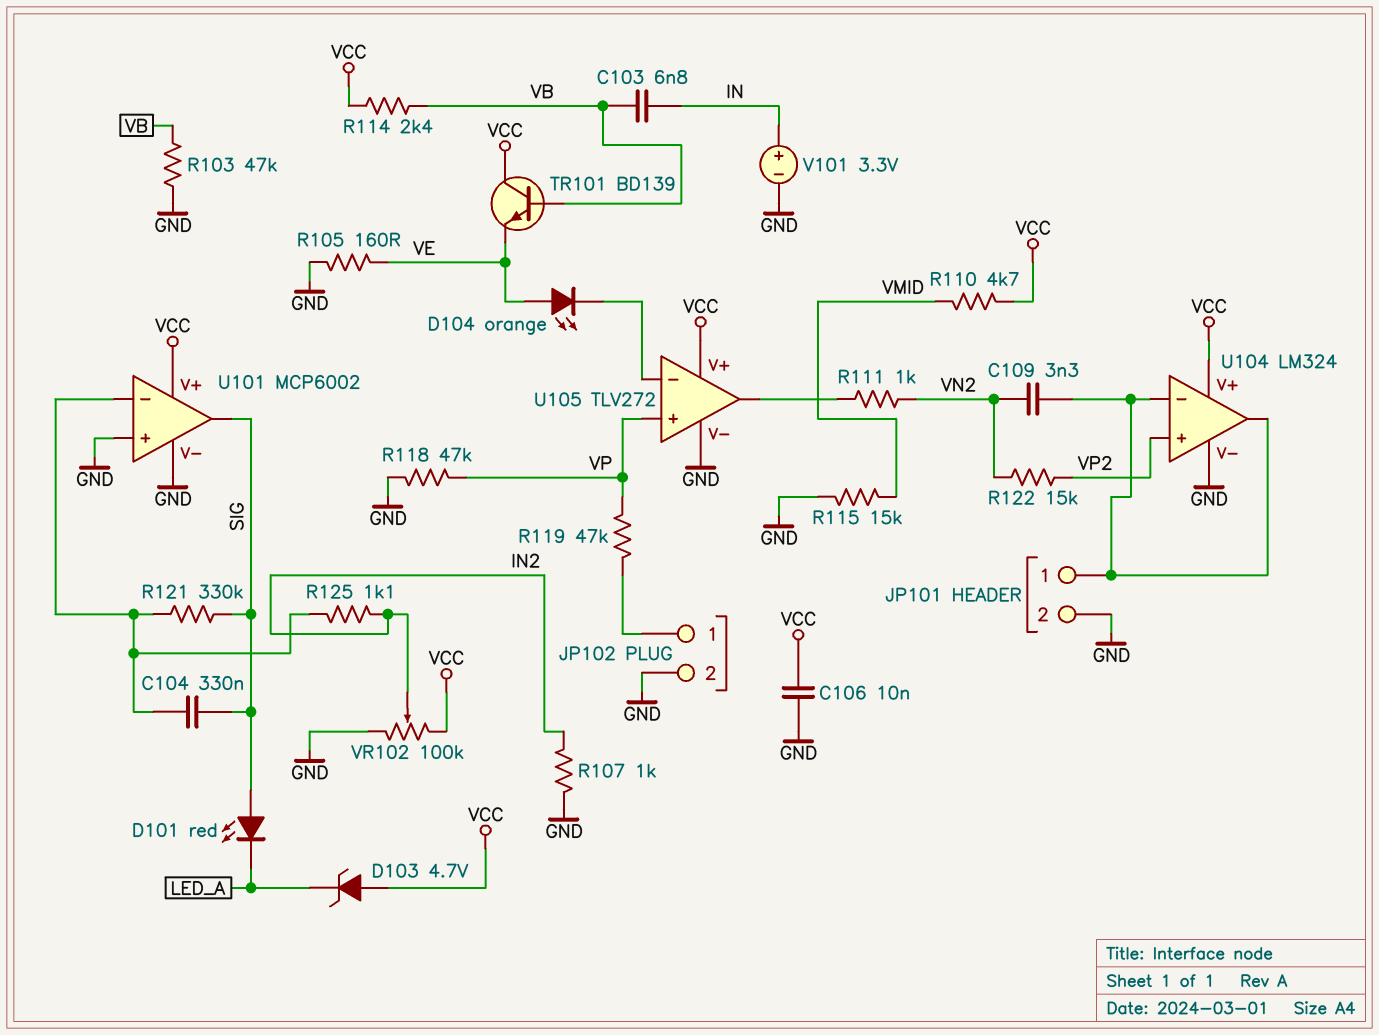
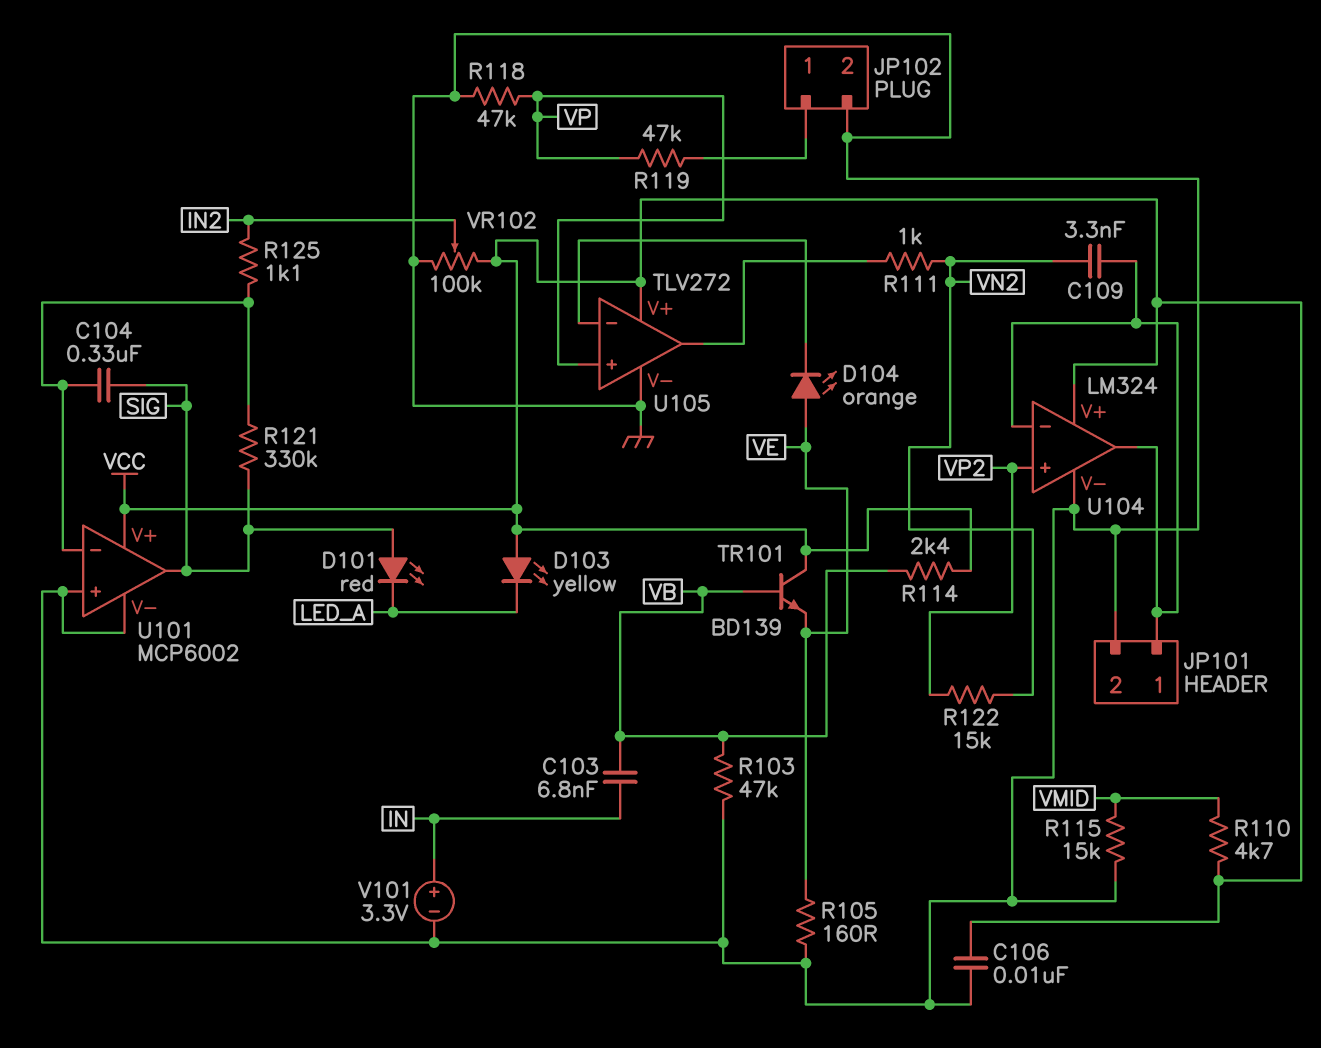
D103: zener 4.7V (A VCC, K LED_A) -> LED yellow (A VCC, K LED_A)
R107: 1k (GND, IN2) -> none

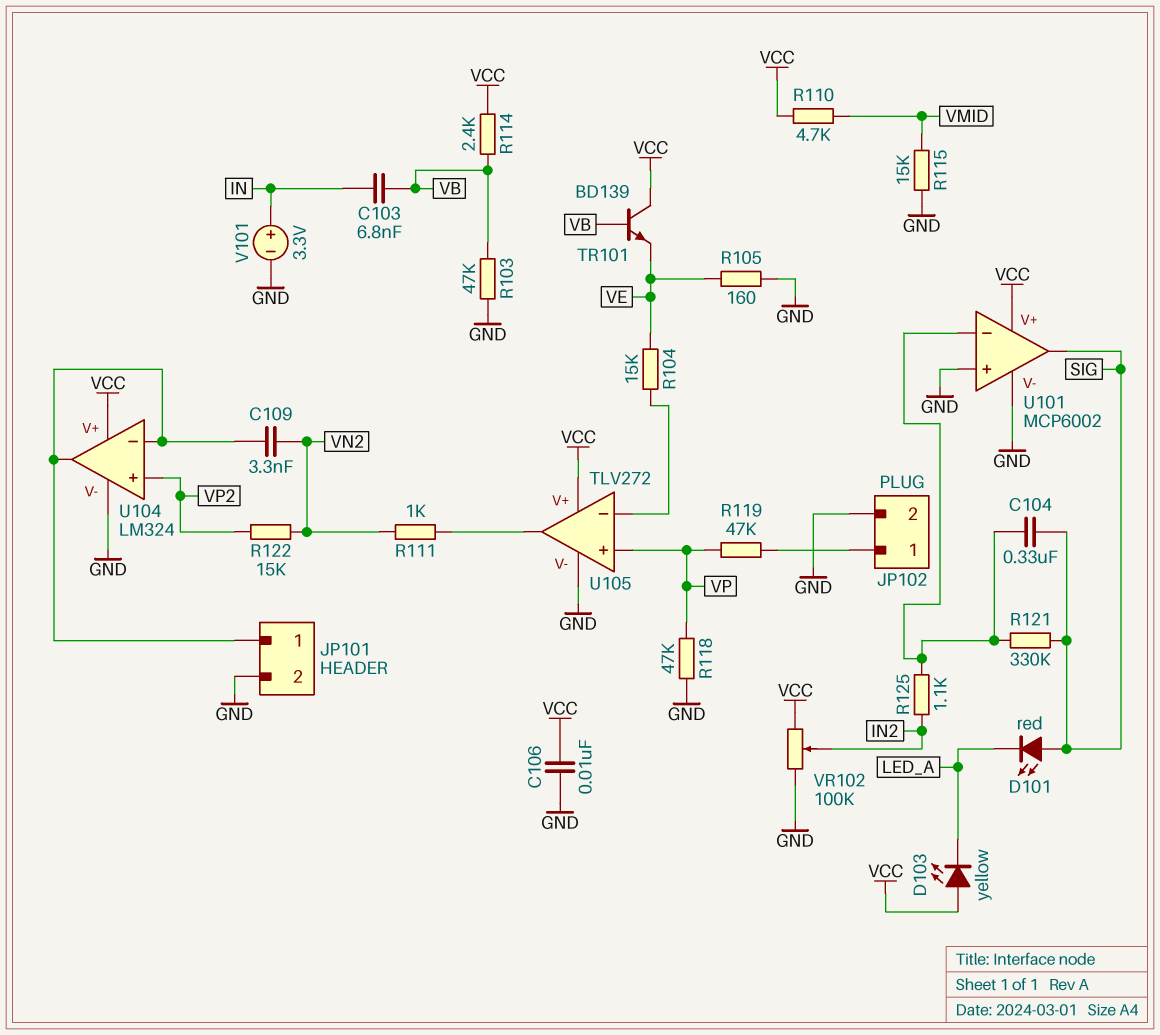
D104: LED orange (A VE, K U105/in-) -> none
R104: none -> 15k (U105/in-, VE)

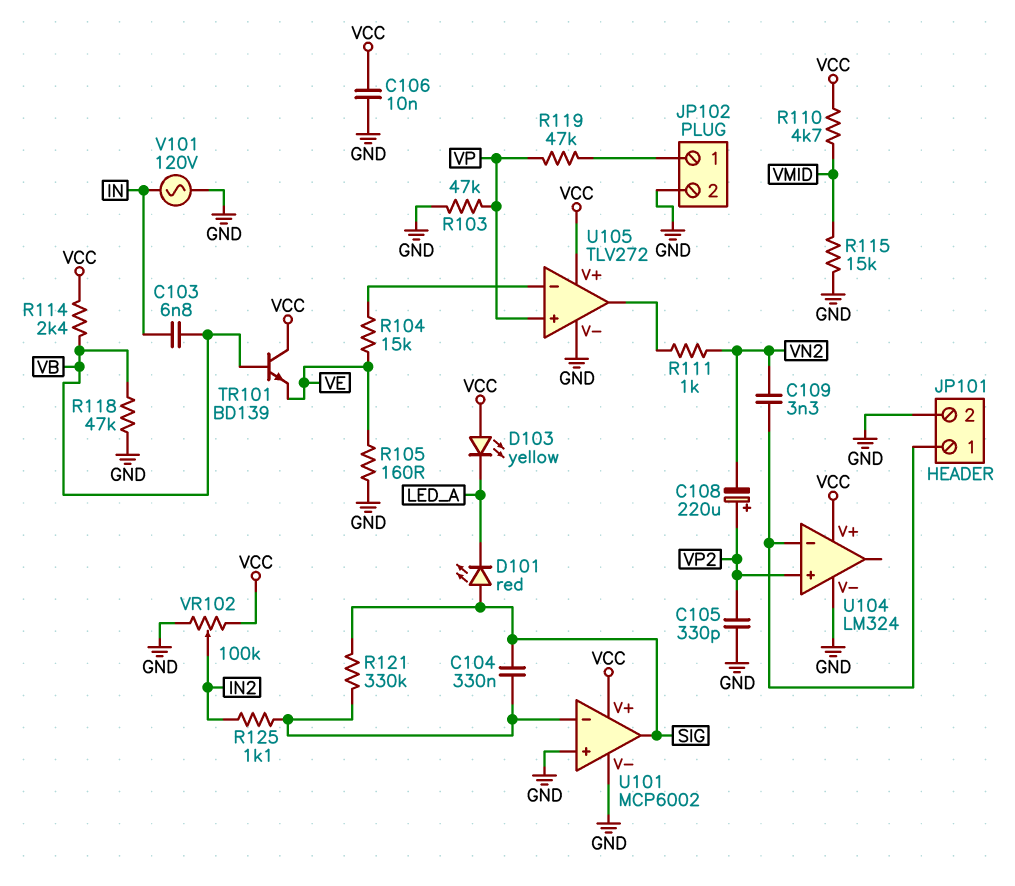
C105: none -> 330pF (GND, VP2)
C108: none -> 220uF (plus VP2, minus VN2)
R103: 47k (GND, VB) -> 47k (GND, VP)
R118: 47k (GND, VP) -> 47k (GND, VB)
R122: 15k (VN2, VP2) -> none
U104 pin out: JP101/1 -> none
V101: 3.3V (plus IN, minus GND) -> AC 120V (GND, IN)

